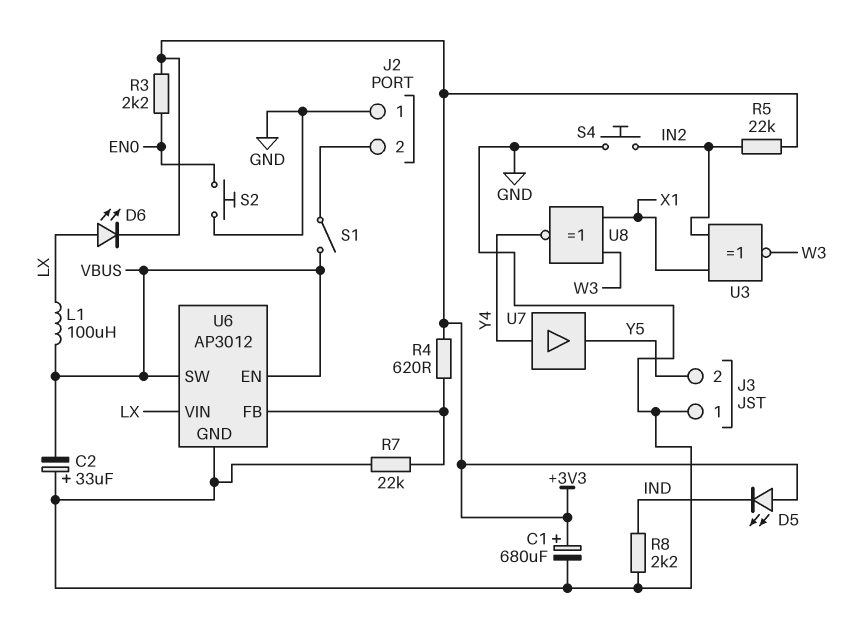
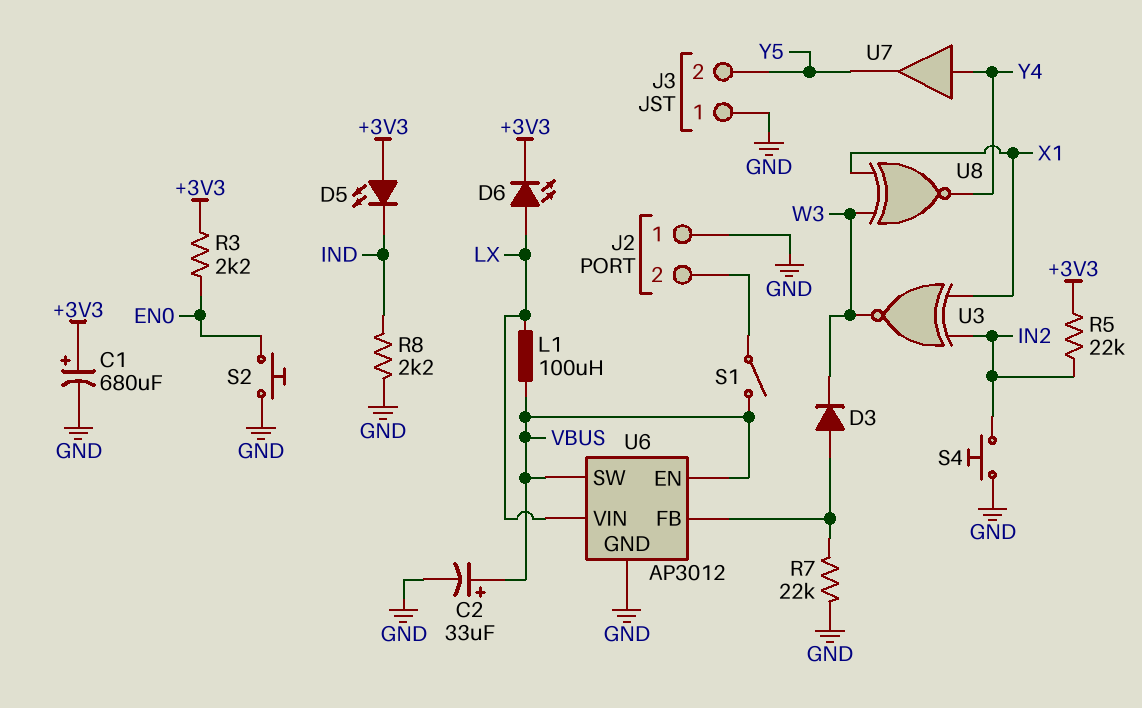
C2: 33uF (plus GND, minus VBUS) -> 33uF (plus VBUS, minus GND)
D3: none -> diode (A U6/FB, K W3)
R4: 620 (+3V3, U6/FB) -> none

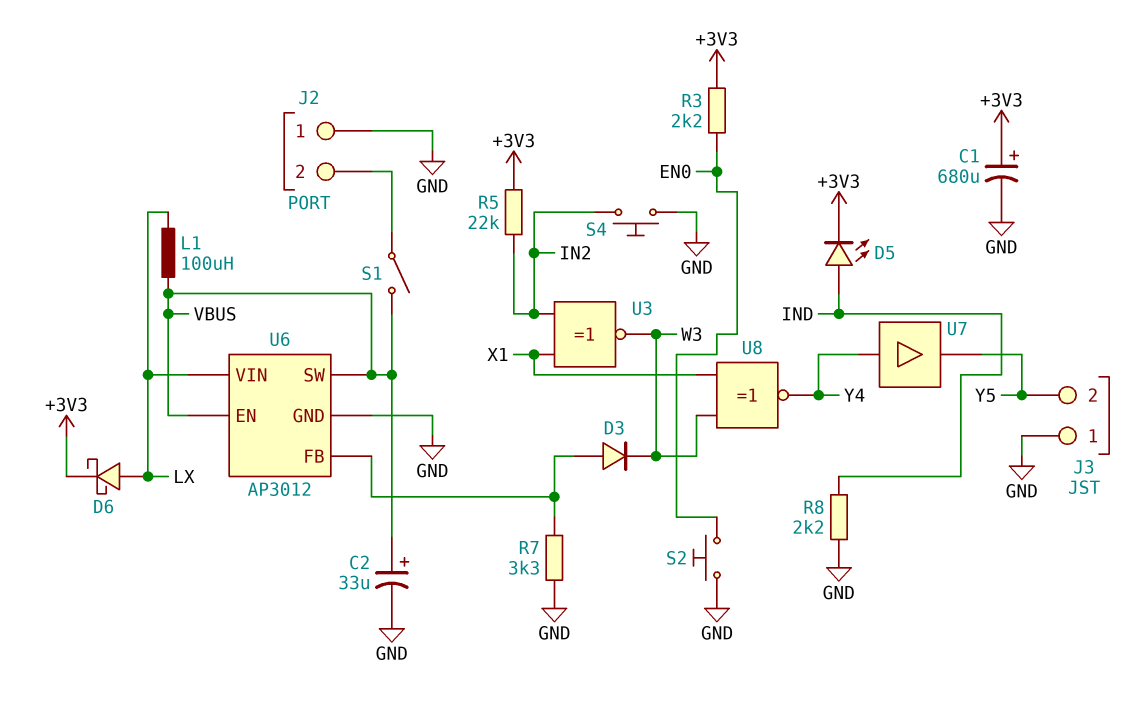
D5: LED (A +3V3, K IND) -> LED (A IND, K +3V3)
D6: LED (A LX, K +3V3) -> schottky (A LX, K +3V3)
R7: 22k (GND, U6/FB) -> 3.3k (GND, U6/FB)

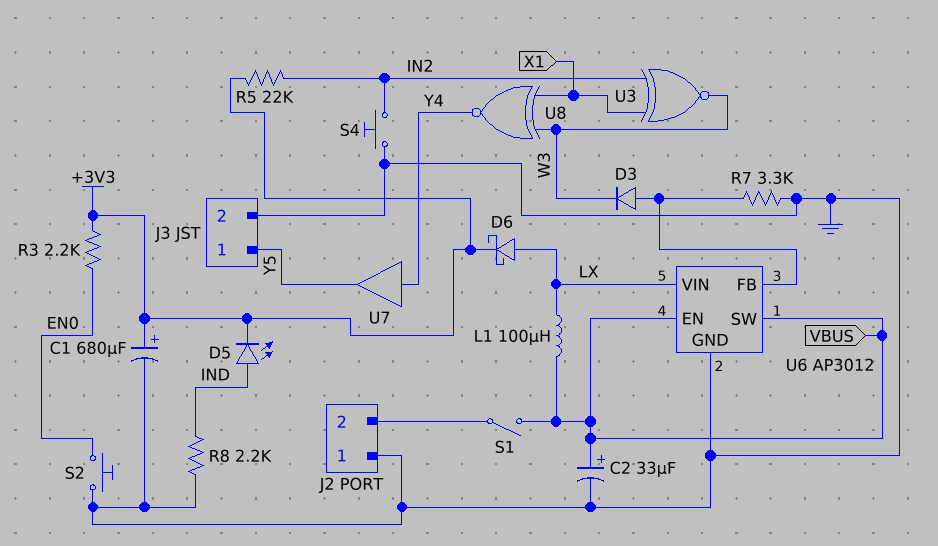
J3 pin 1: GND -> Y5
J3 pin 2: Y5 -> GND

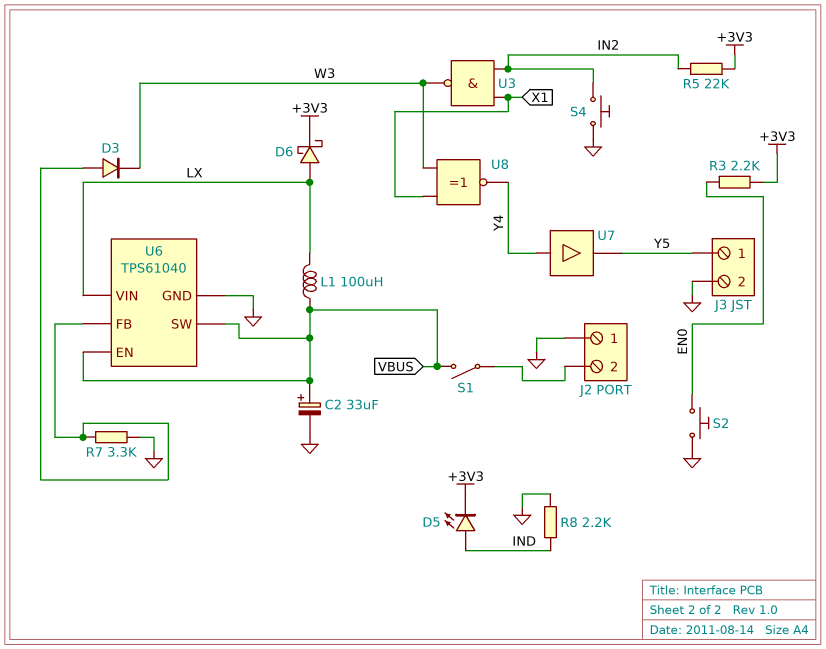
C1: 680uF (plus +3V3, minus GND) -> none
U3: XNOR (in IN2, in X1, out W3) -> NAND (in IN2, in X1, out W3)
U6: AP3012 -> TPS61040

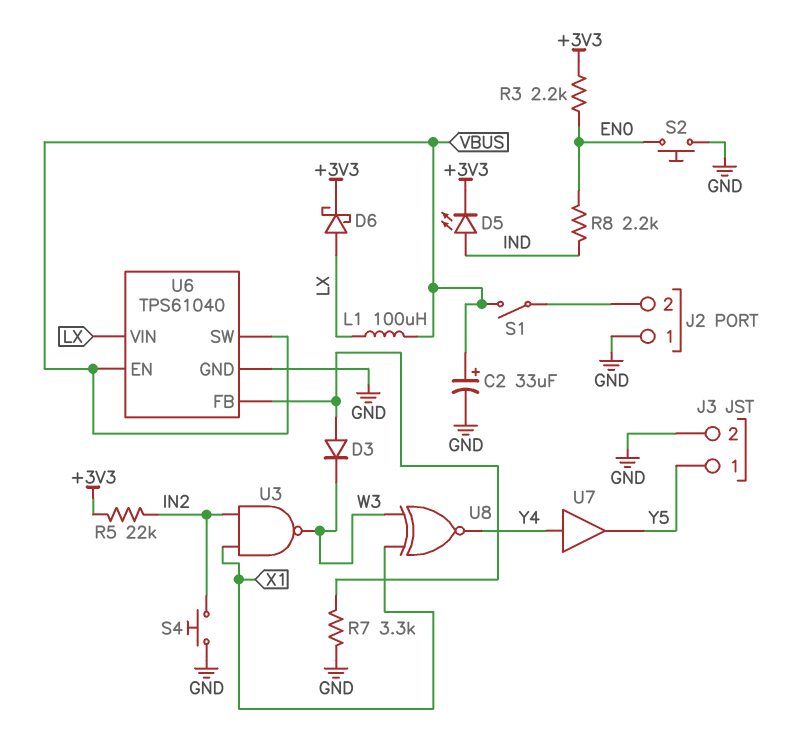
R8: 2.2k (GND, IND) -> 2.2k (EN0, IND)

